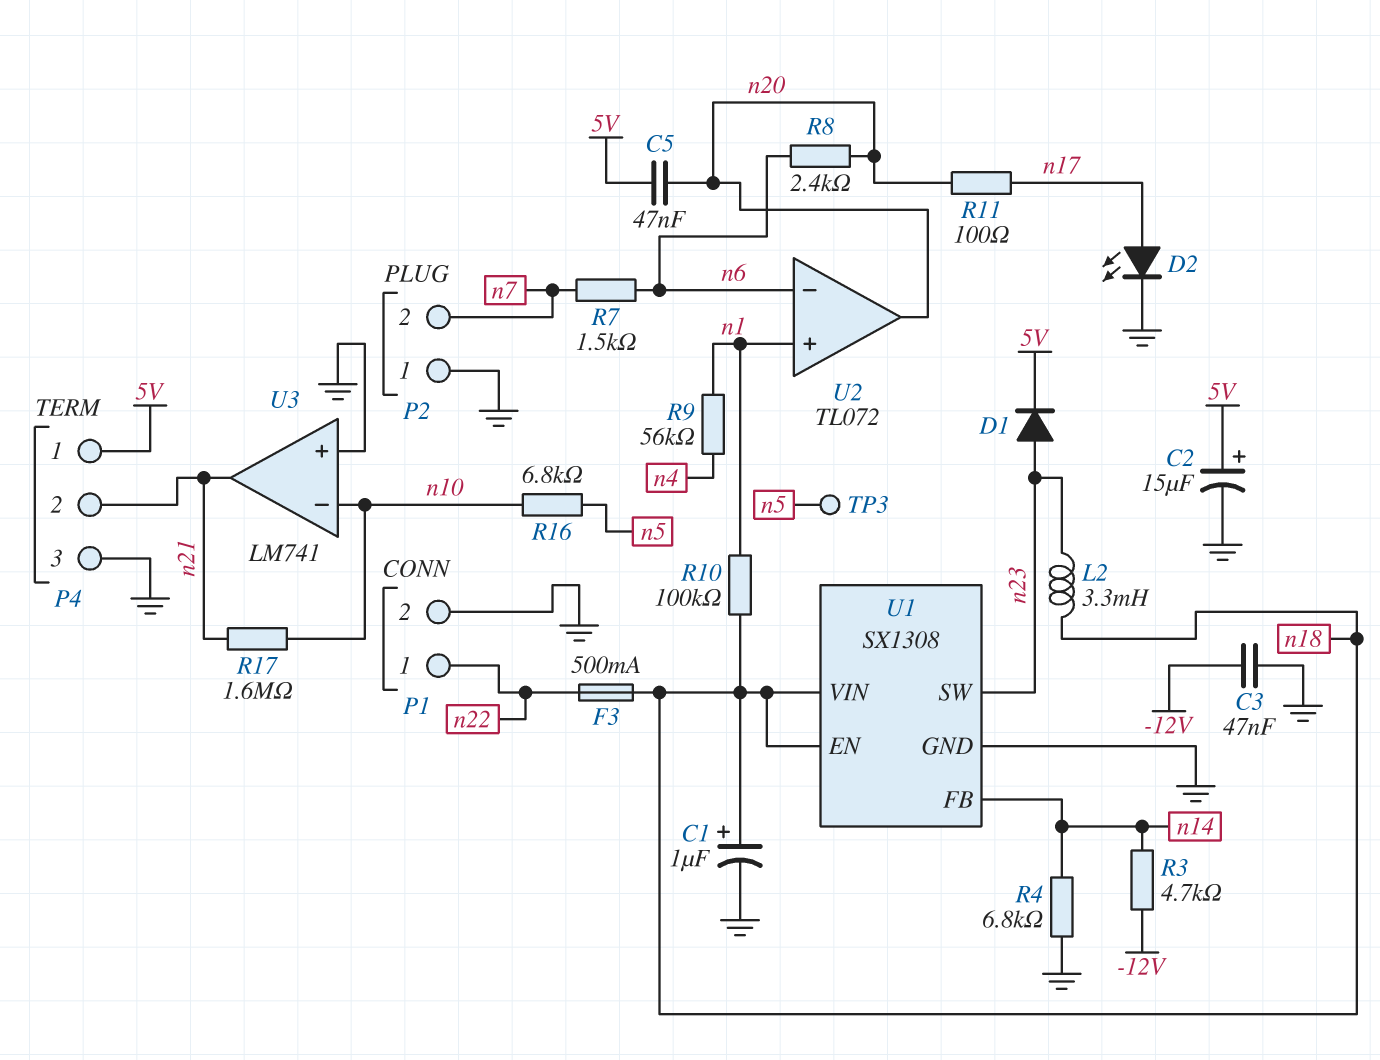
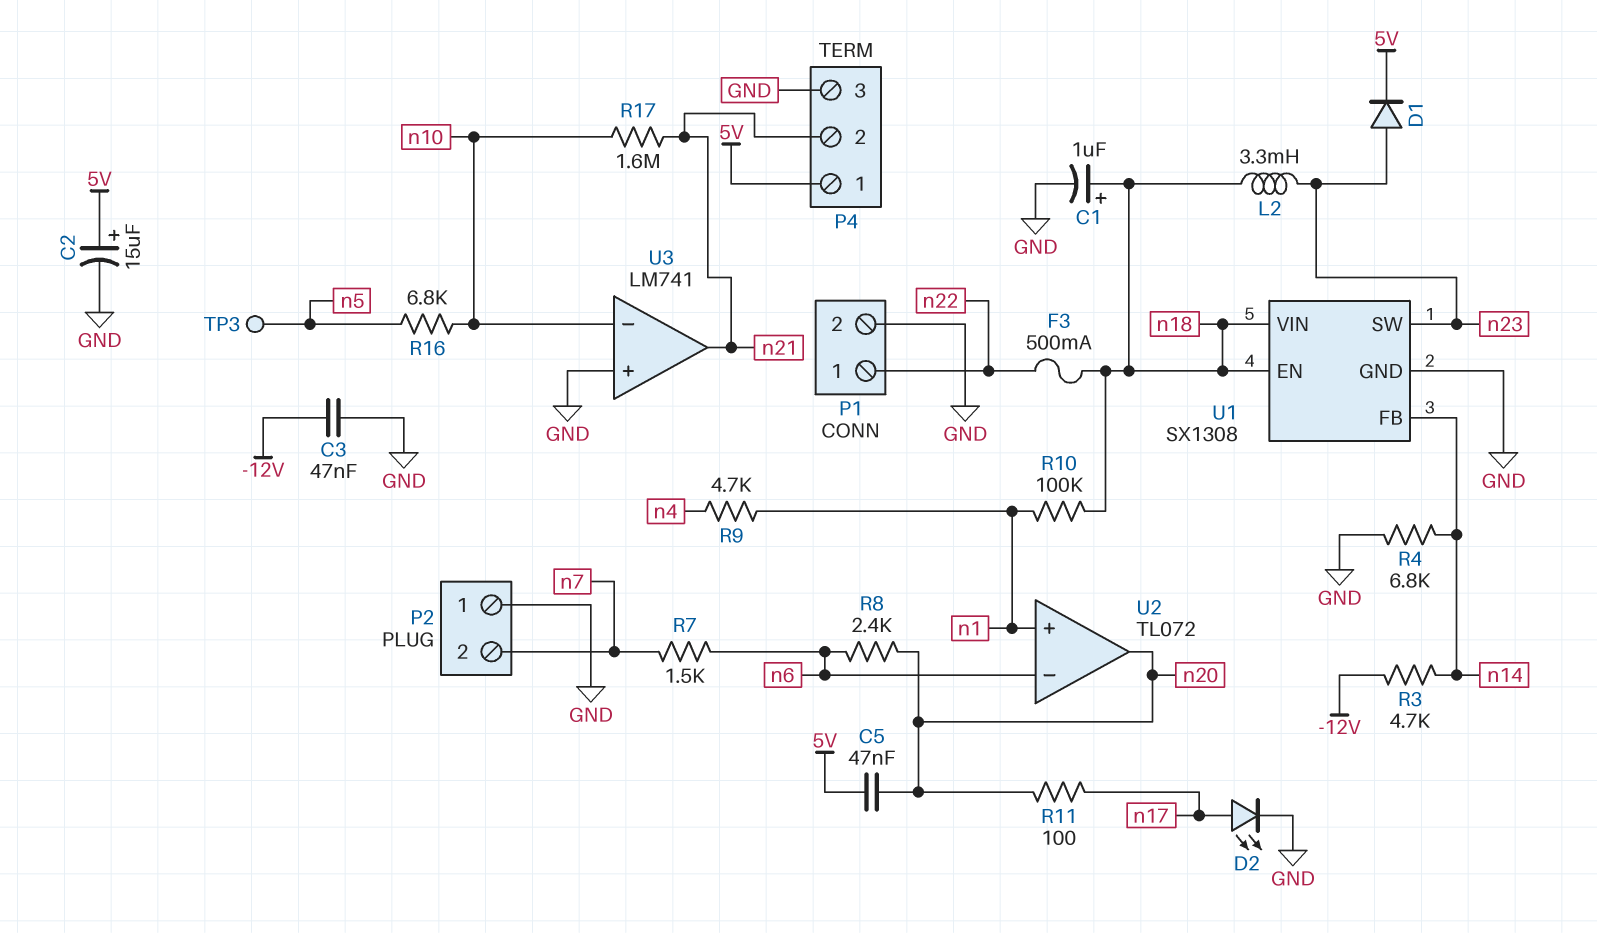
R9: 56k (n1, n4) -> 4.7k (n1, n4)

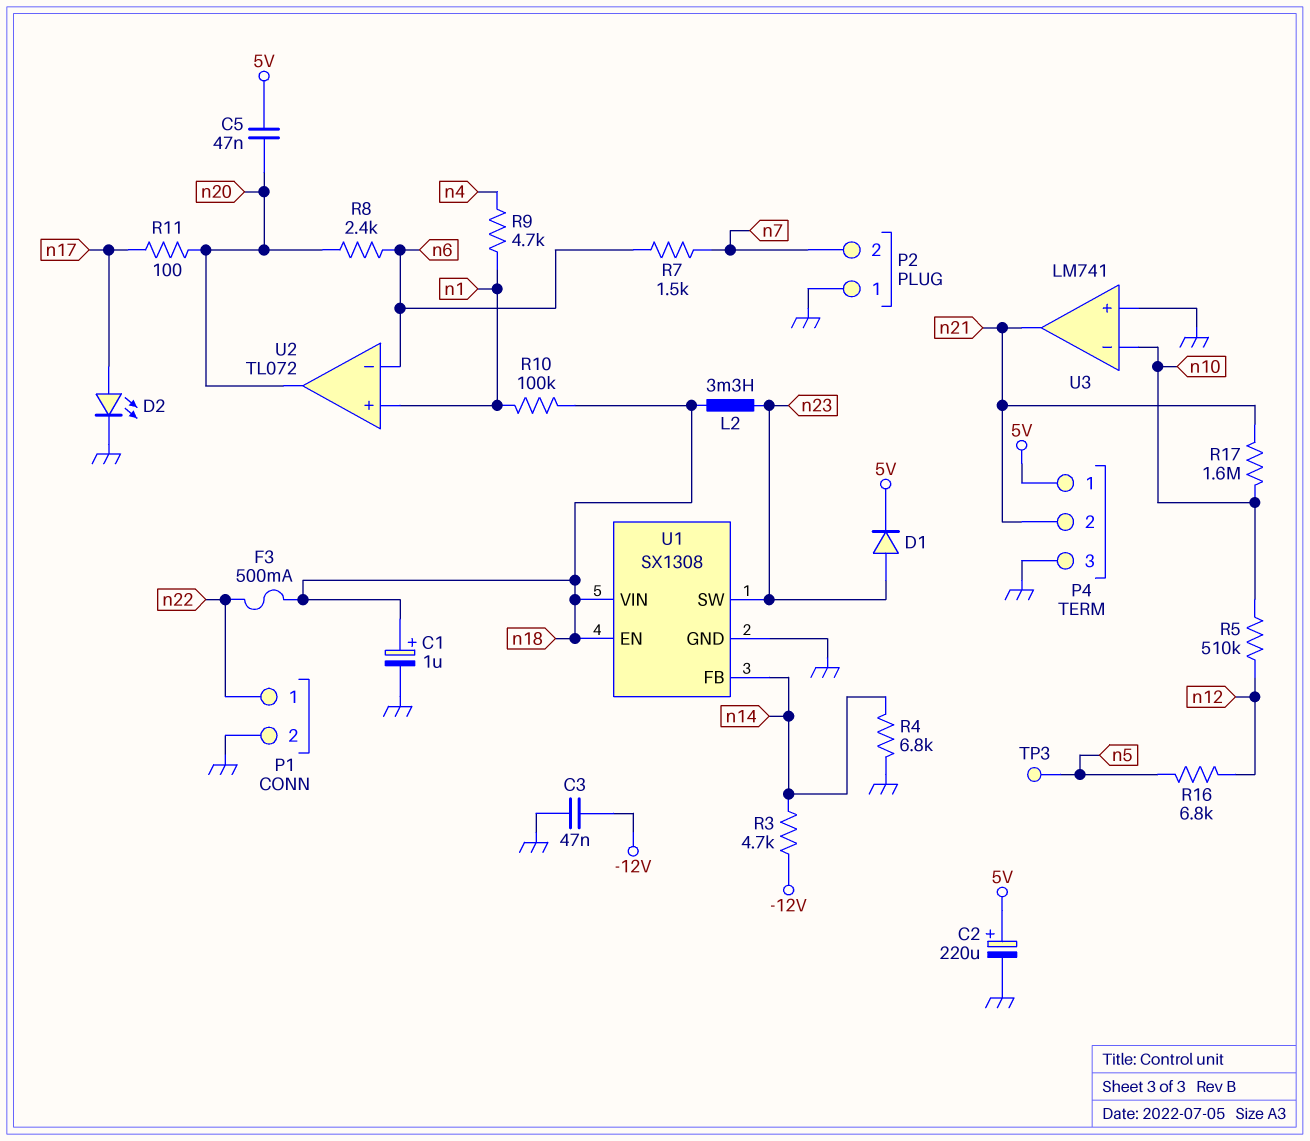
C2: 15uF (plus 5V, minus GND) -> 220uF (plus 5V, minus GND)
R5: none -> 510k (n10, n12)
R16: 6.8k (n5, n10) -> 6.8k (n5, n12)

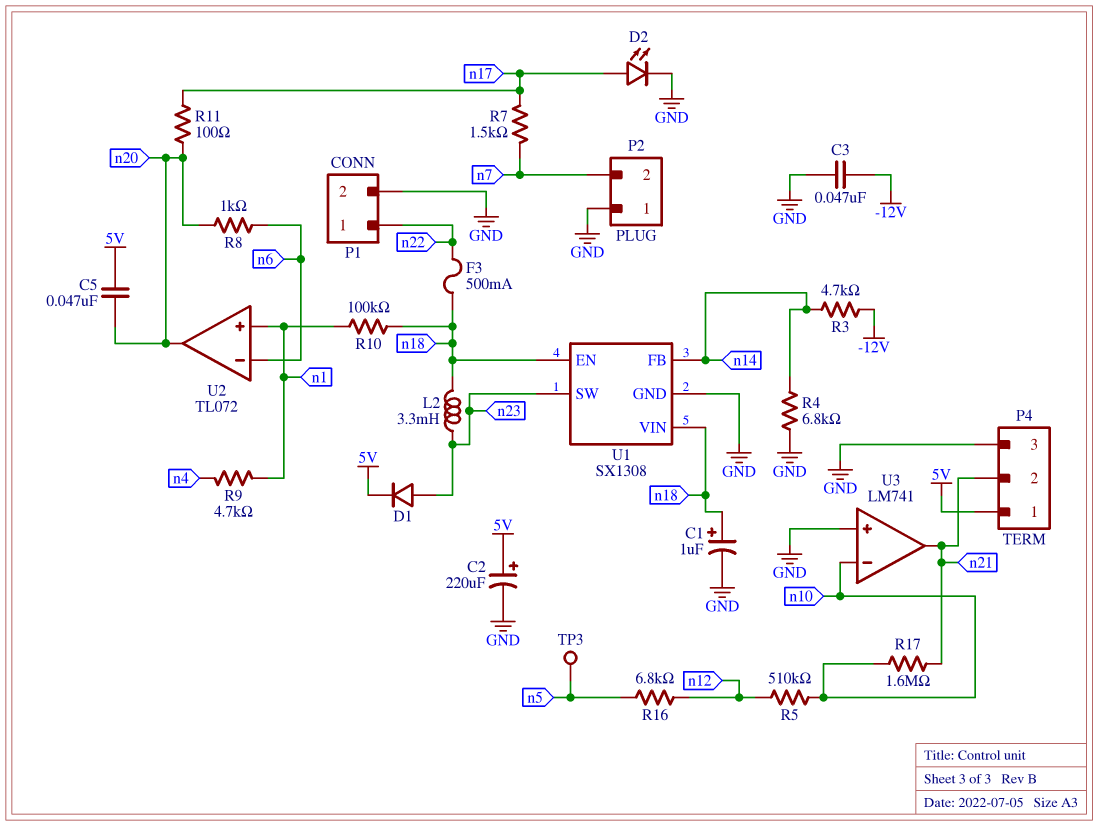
R7: 1.5k (n6, n7) -> 1.5k (n7, n17)
R8: 2.4k (n6, n20) -> 1k (n6, n20)

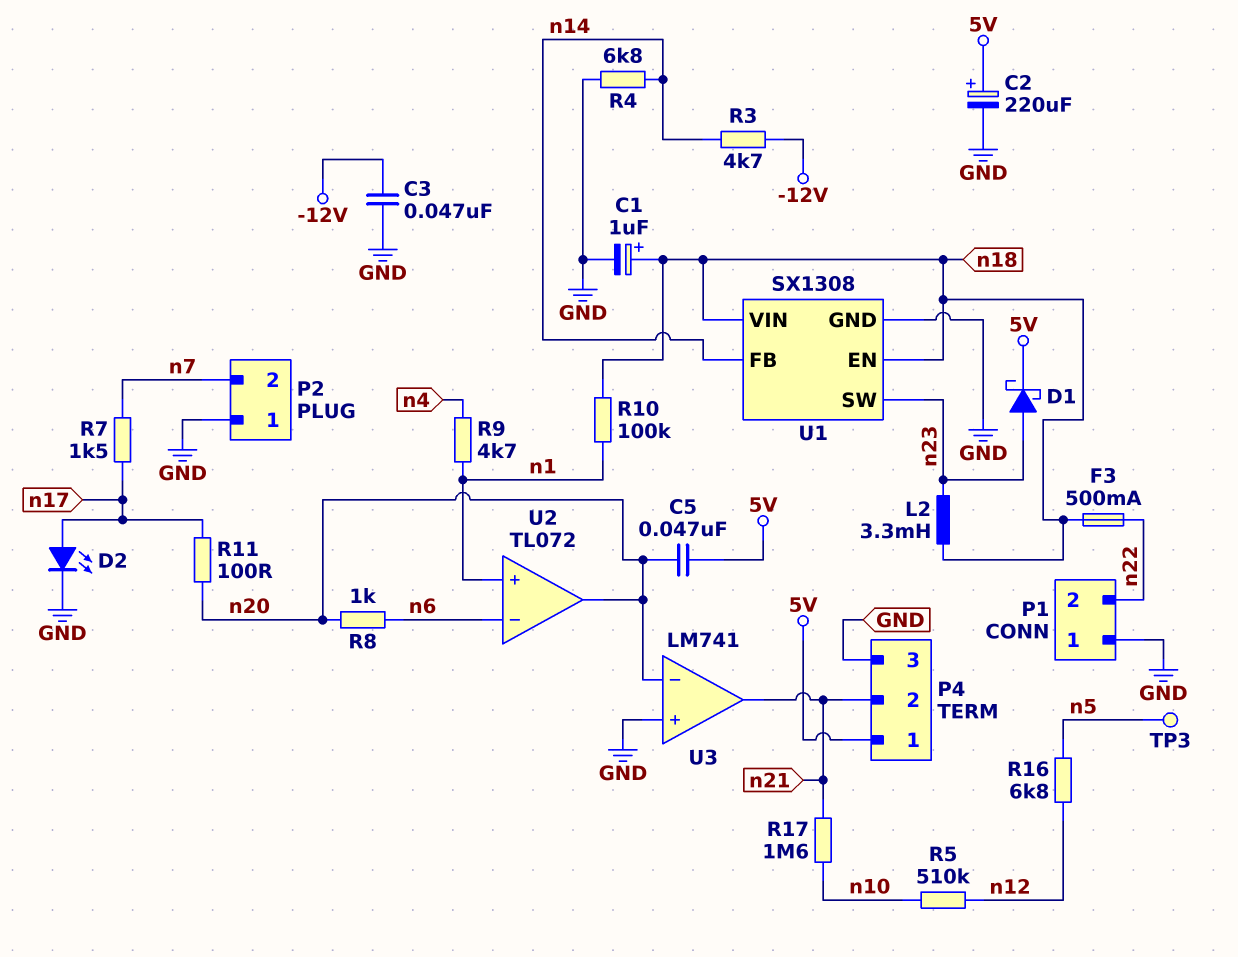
D1: diode (A n23, K 5V) -> schottky (A n23, K 5V)
P1 pin 1: n22 -> GND
P1 pin 2: GND -> n22
U3 pin in-: n10 -> n20

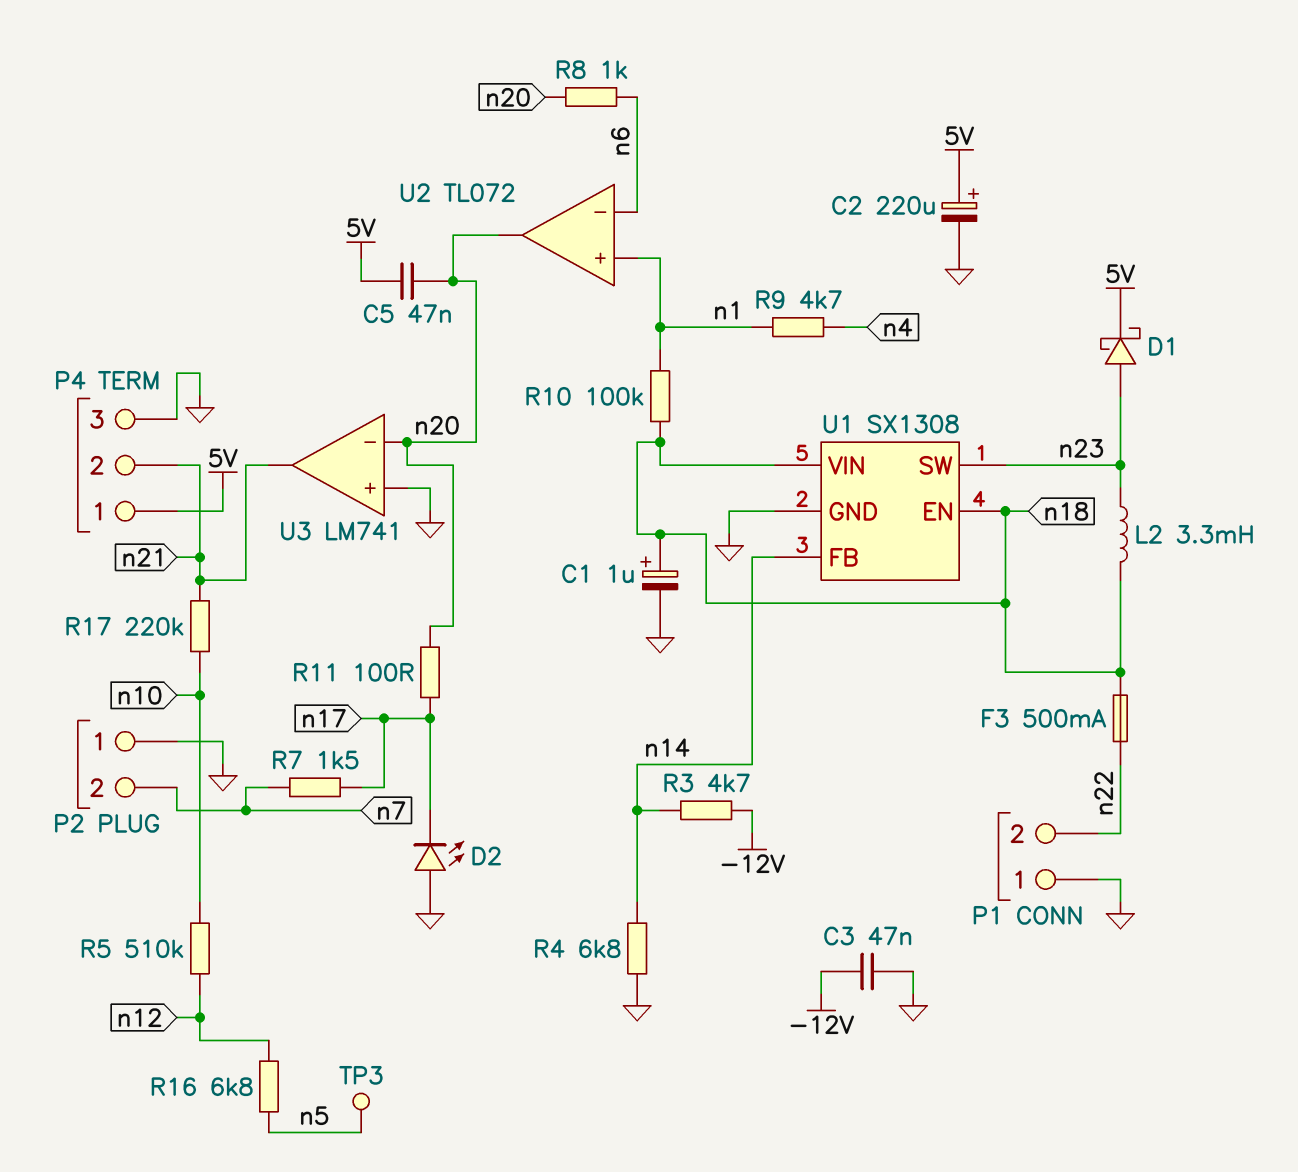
D2: LED (A n17, K GND) -> LED (A GND, K n17)
R17: 1.6M (n10, n21) -> 220k (n10, n21)

